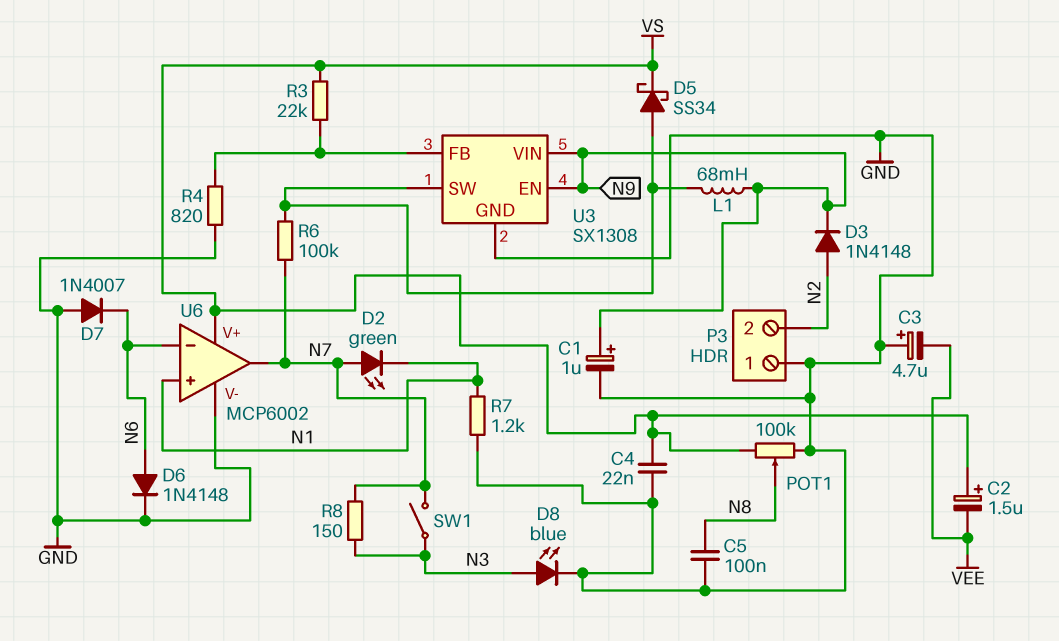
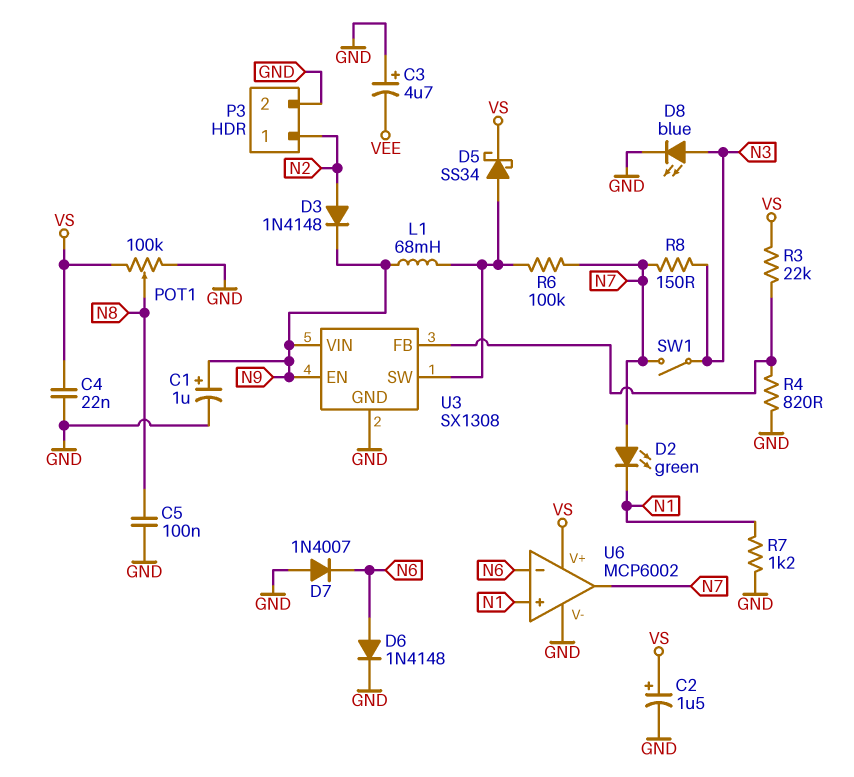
C2: 1.5uF (plus VS, minus VEE) -> 1.5uF (plus VS, minus GND)
P3 pin 1: GND -> N2
P3 pin 2: N2 -> GND

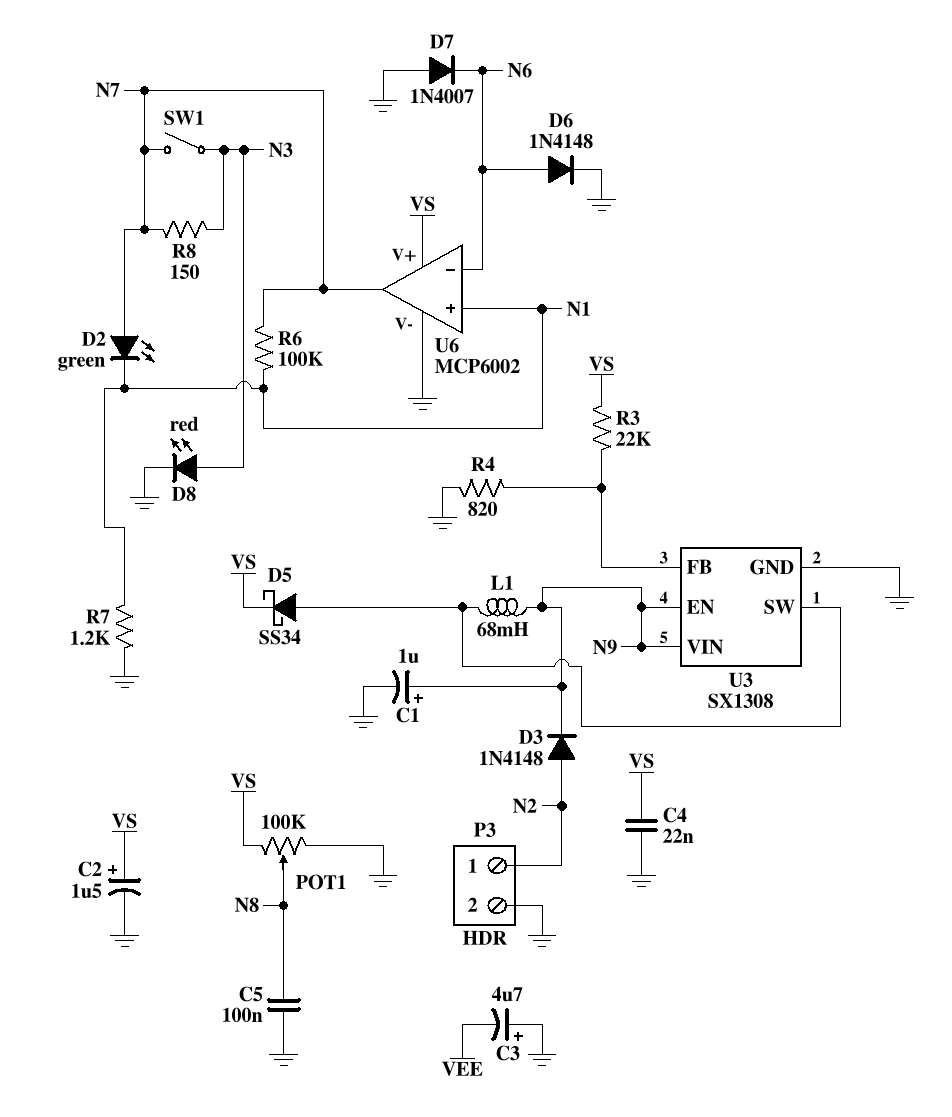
D8: LED blue (A N3, K GND) -> LED red (A N3, K GND)
R6: 100k (N7, U3/SW) -> 100k (N1, N7)

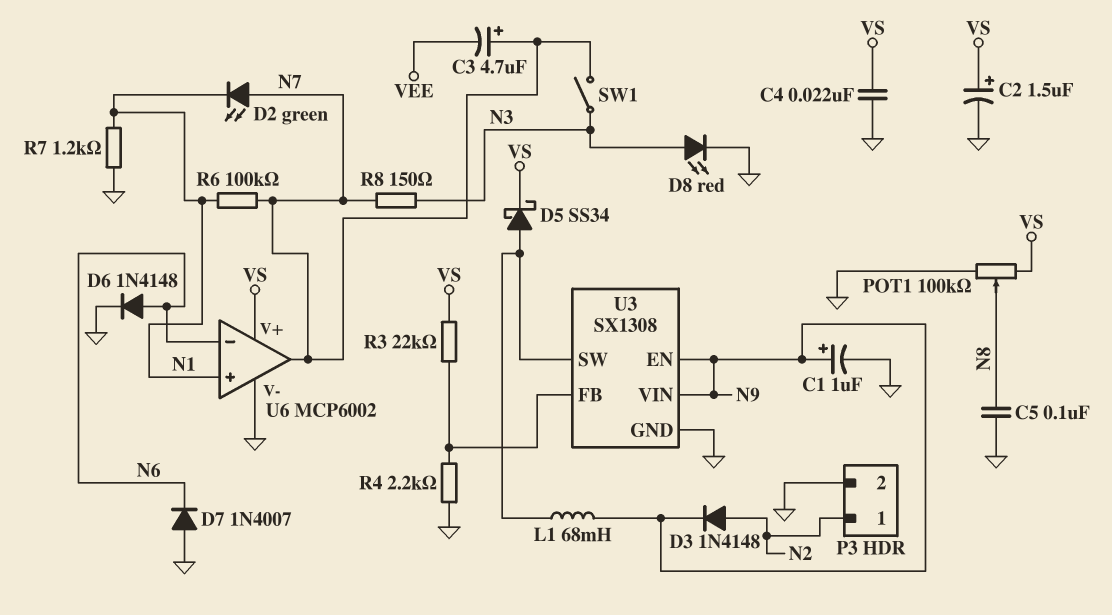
C3: 4.7uF (plus GND, minus VEE) -> 4.7uF (plus N7, minus VEE)
R4: 820 (GND, U3/FB) -> 2.2k (GND, U3/FB)

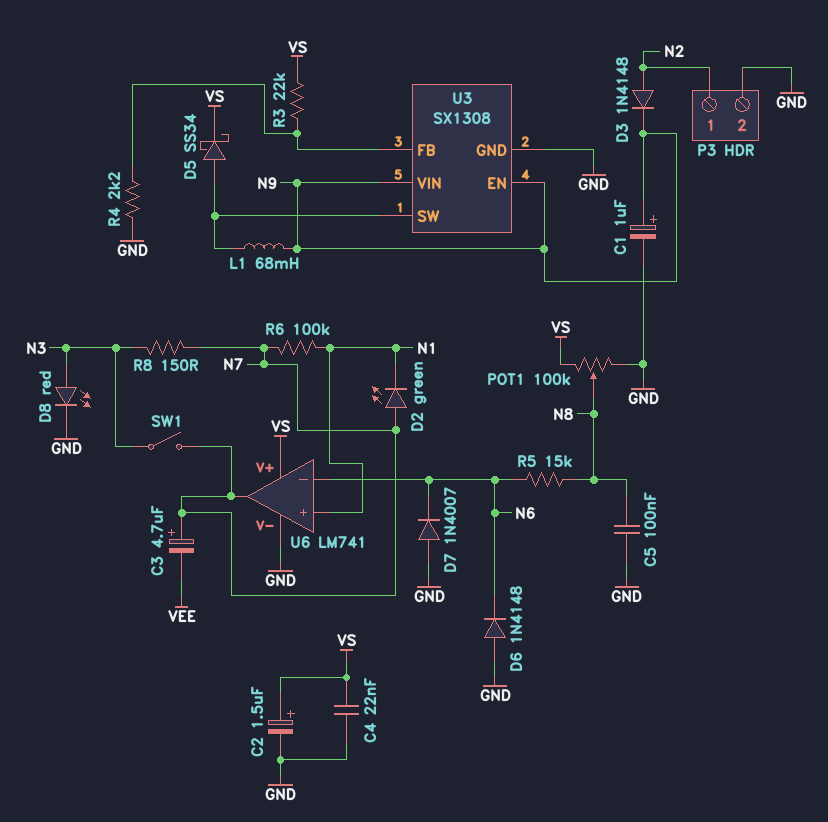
D6: diode 1N4148 (A N6, K GND) -> diode 1N4148 (A GND, K N6)
R5: none -> 15k (N6, N8)
R7: 1.2k (GND, N1) -> none
U6: MCP6002 -> LM741

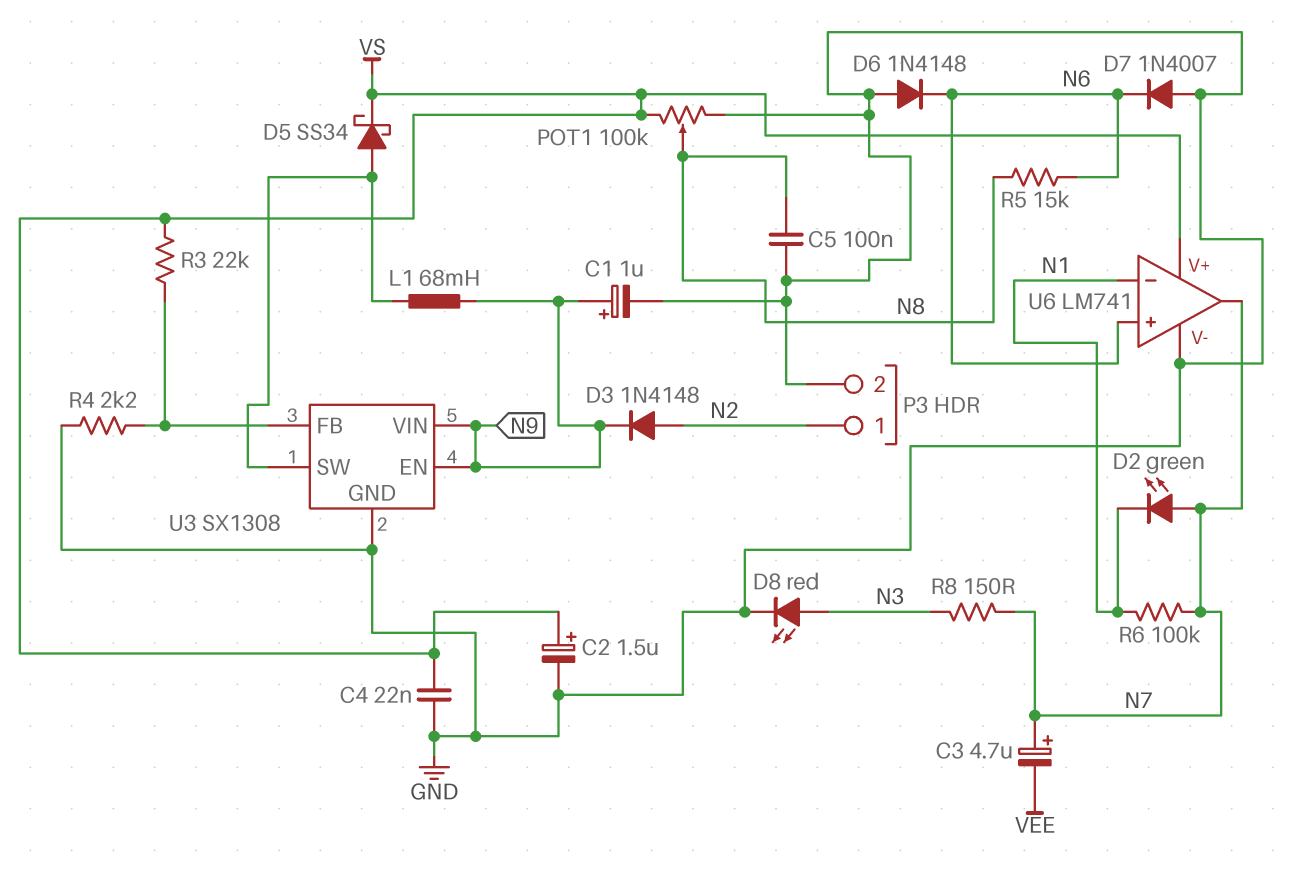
SW1: switch (N3, N7) -> none
U6 pin in+: N1 -> N6
U6 pin in-: N6 -> N1

